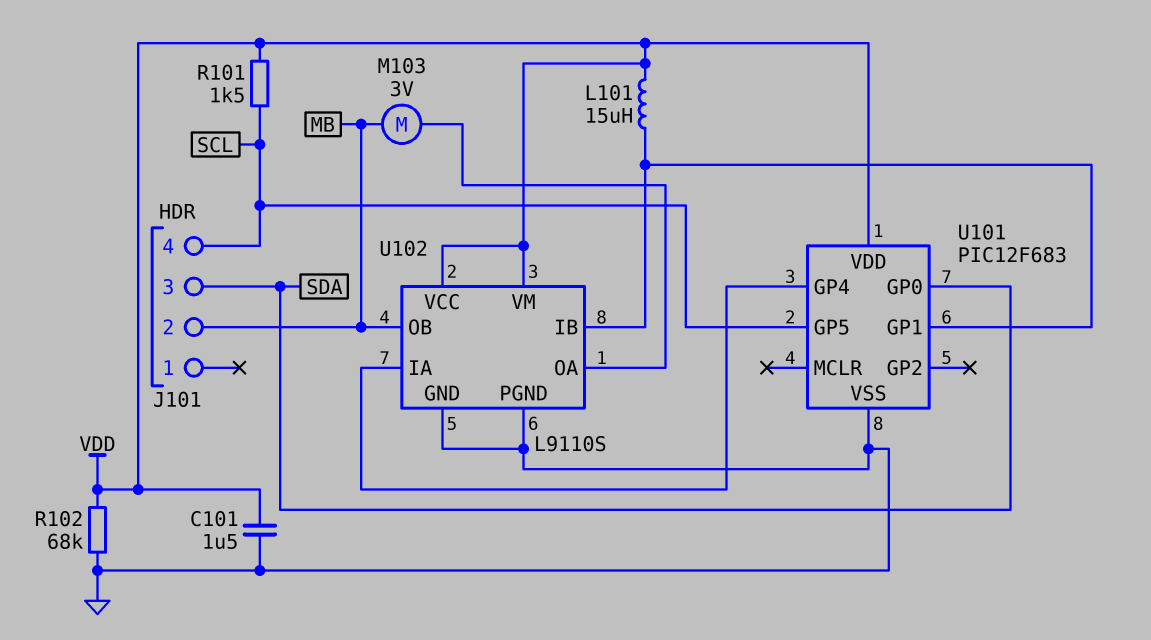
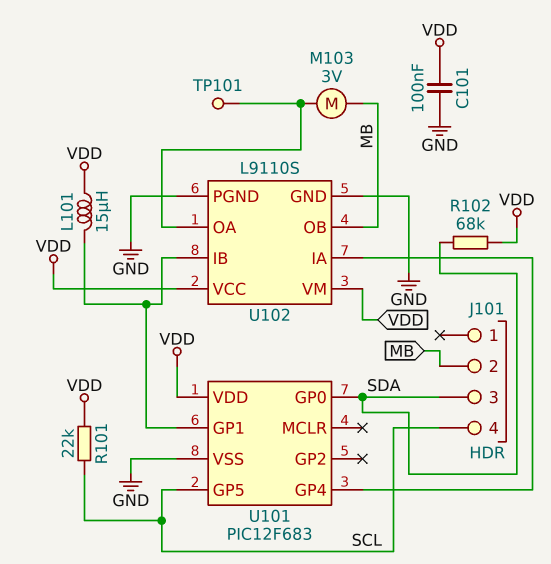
C101: 1.5uF (GND, VDD) -> 100nF (GND, VDD)
R101: 1.5k (SCL, VDD) -> 22k (SCL, VDD)
R102: 68k (GND, VDD) -> 68k (SDA, VDD)
TP101: none -> test point (U102/OA)

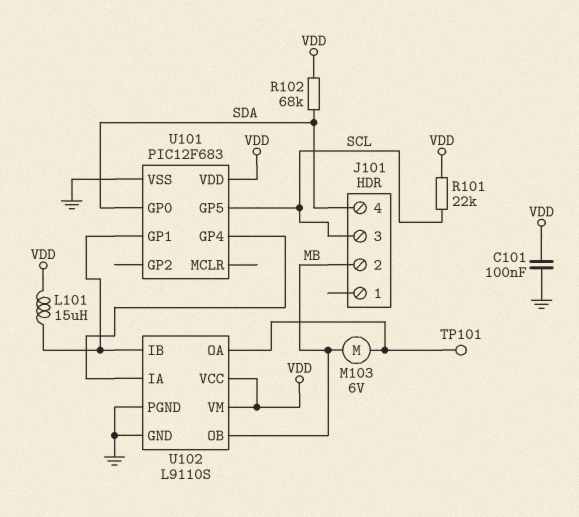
J101 pin 3: SDA -> SCL
J101 pin 4: SCL -> SDA
M103: motor 3V (MB, U102/OA) -> motor 6V (MB, U102/OA)

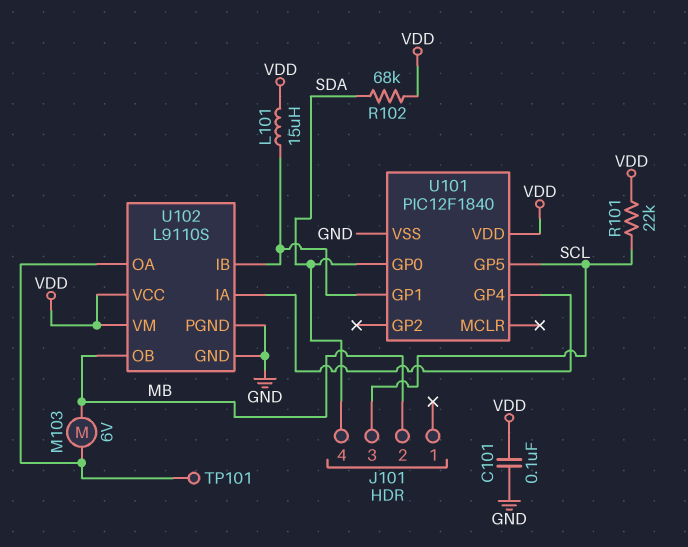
U101: PIC12F683 -> PIC12F1840

